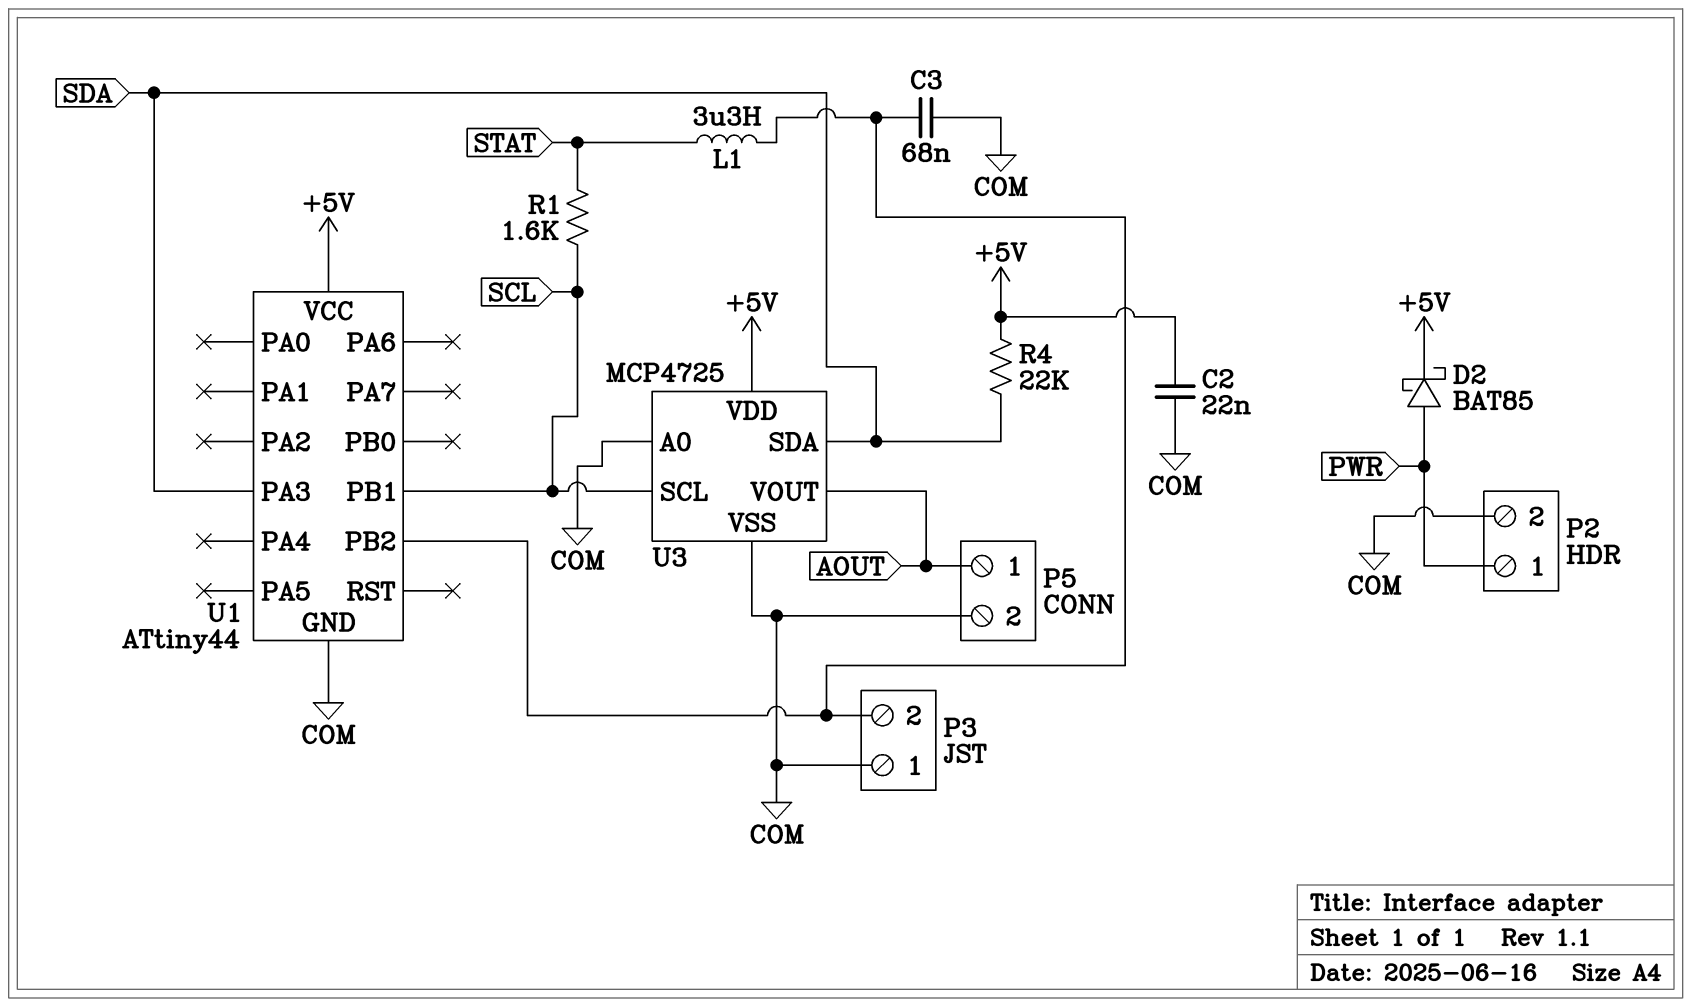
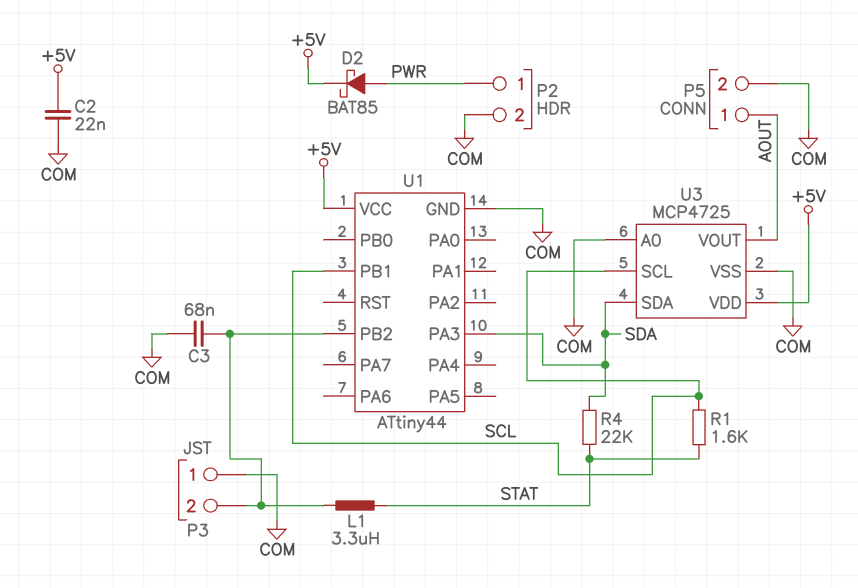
R4: 22k (+5V, SDA) -> 22k (SDA, STAT)

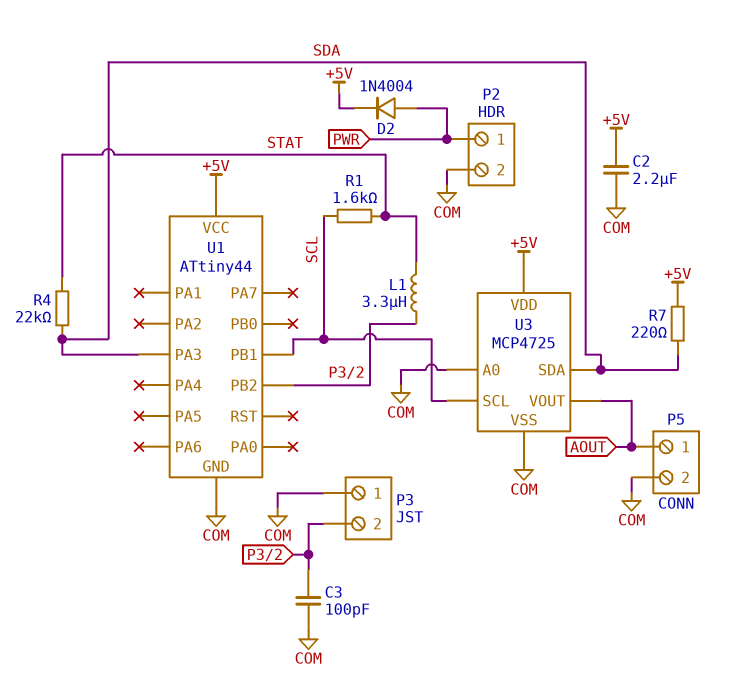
C2: 22nF (+5V, COM) -> 2.2uF (+5V, COM)
C3: 68nF (COM, P3/2) -> 100pF (COM, P3/2)
D2: schottky BAT85 (A PWR, K +5V) -> diode 1N4004 (A PWR, K +5V)
R7: none -> 220 (+5V, SDA)

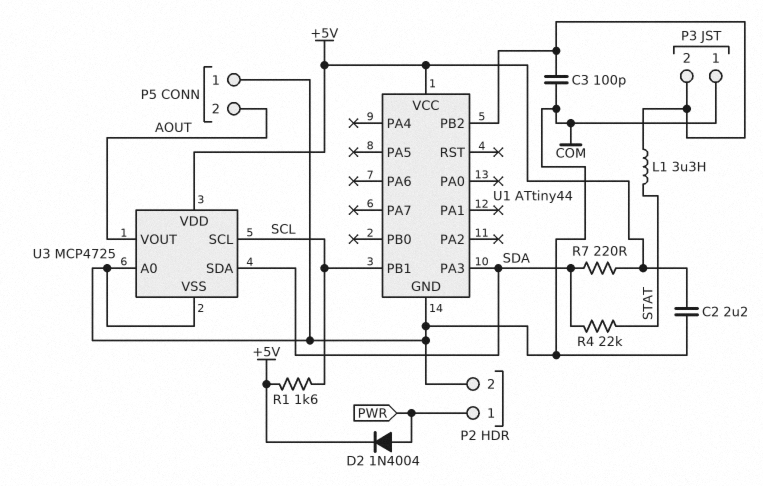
P5 pin 1: AOUT -> COM
P5 pin 2: COM -> AOUT
R1: 1.6k (SCL, STAT) -> 1.6k (+5V, SCL)

